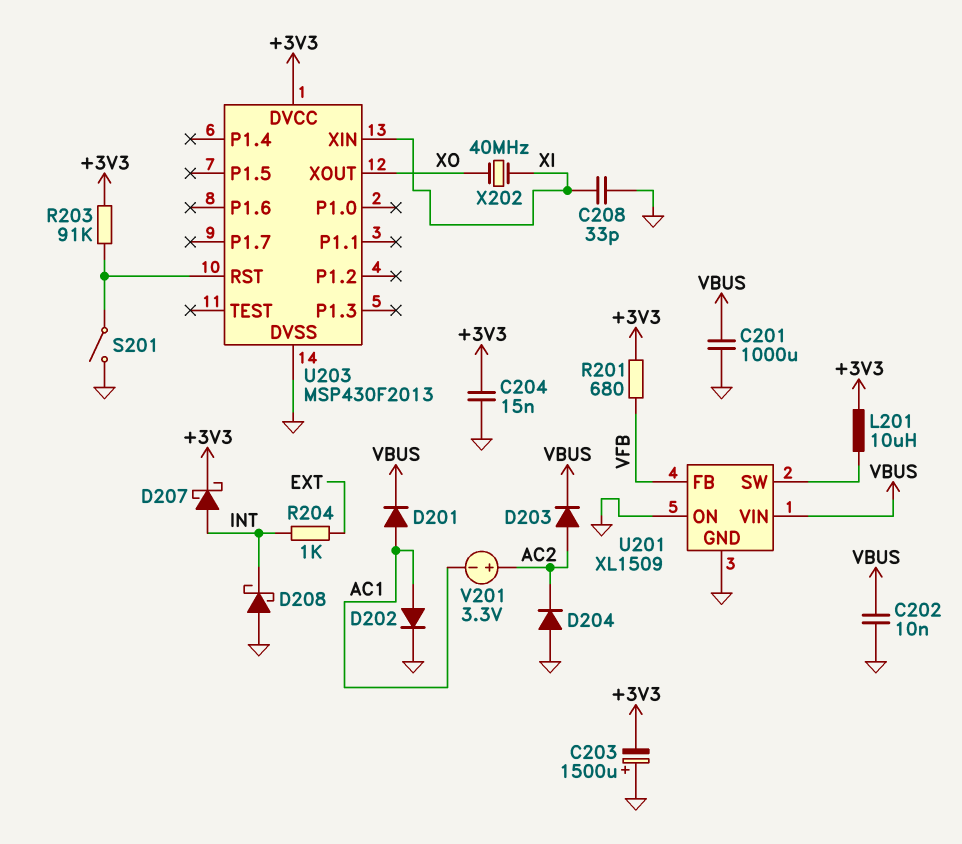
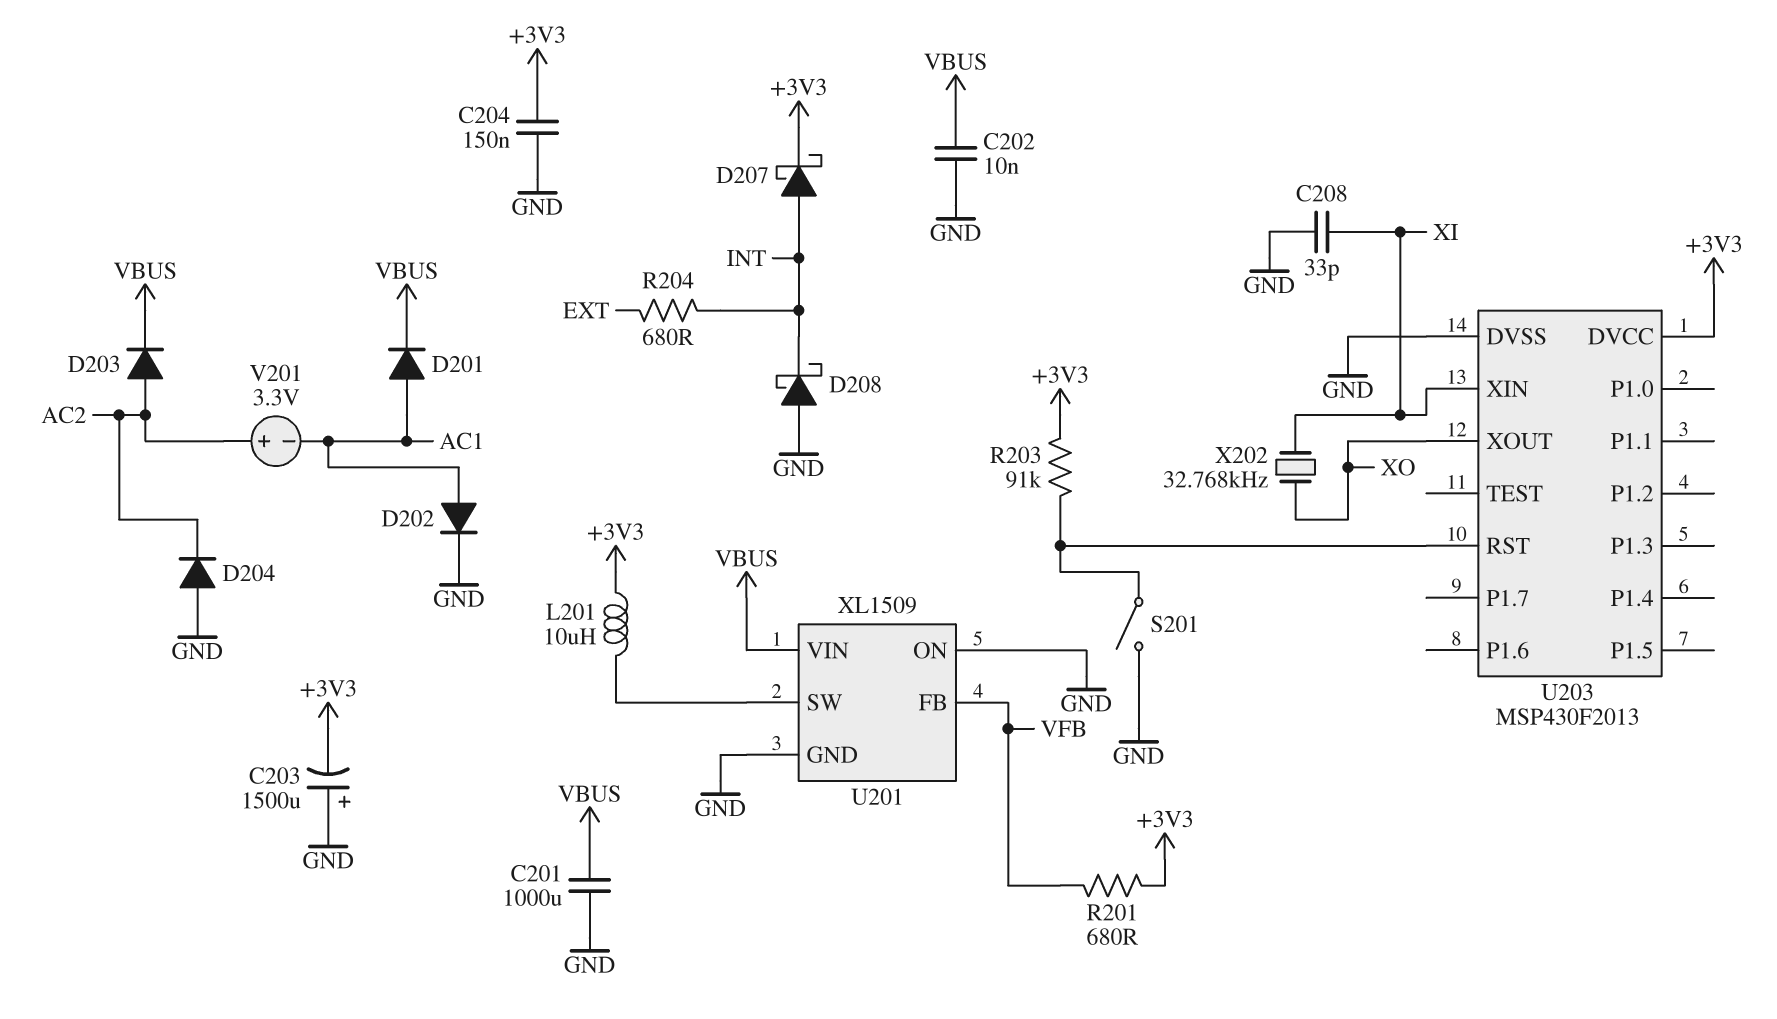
C204: 15nF (+3V3, GND) -> 150nF (+3V3, GND)
R204: 1k (EXT, INT) -> 680 (EXT, INT)
X202: 40MHz (XI, XO) -> 32.768kHz (XI, XO)

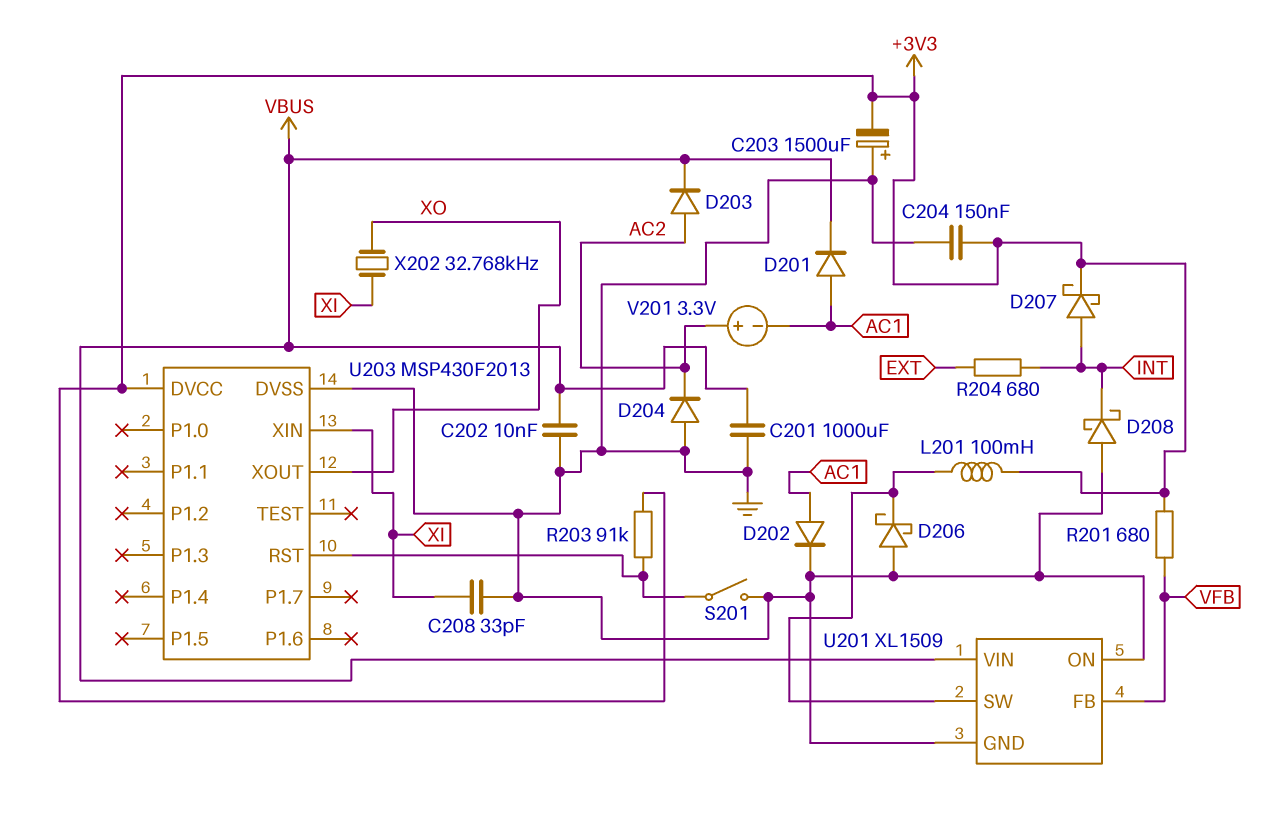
D206: none -> schottky (A GND, K U201/SW)
L201: 10uH (+3V3, U201/SW) -> 100mH (+3V3, U201/SW)

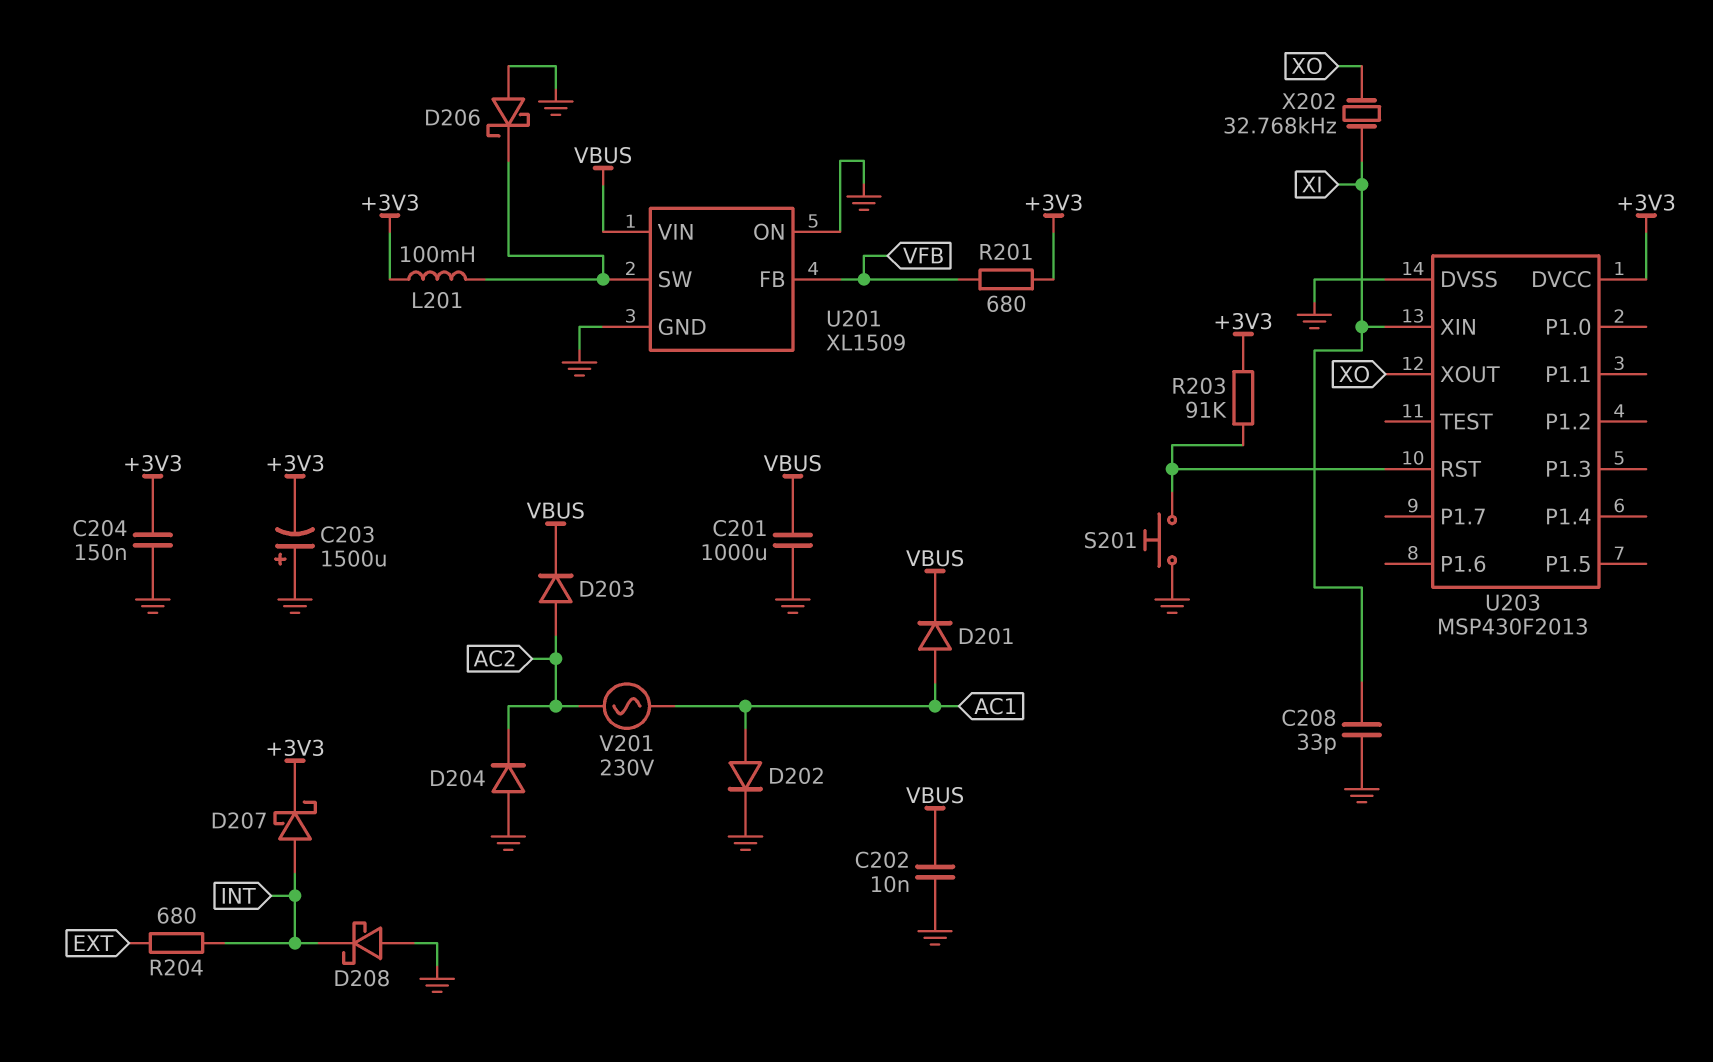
S201: switch (GND, U203/RST) -> button (GND, U203/RST)
V201: 3.3V (plus AC2, minus AC1) -> AC 230V (AC1, AC2)

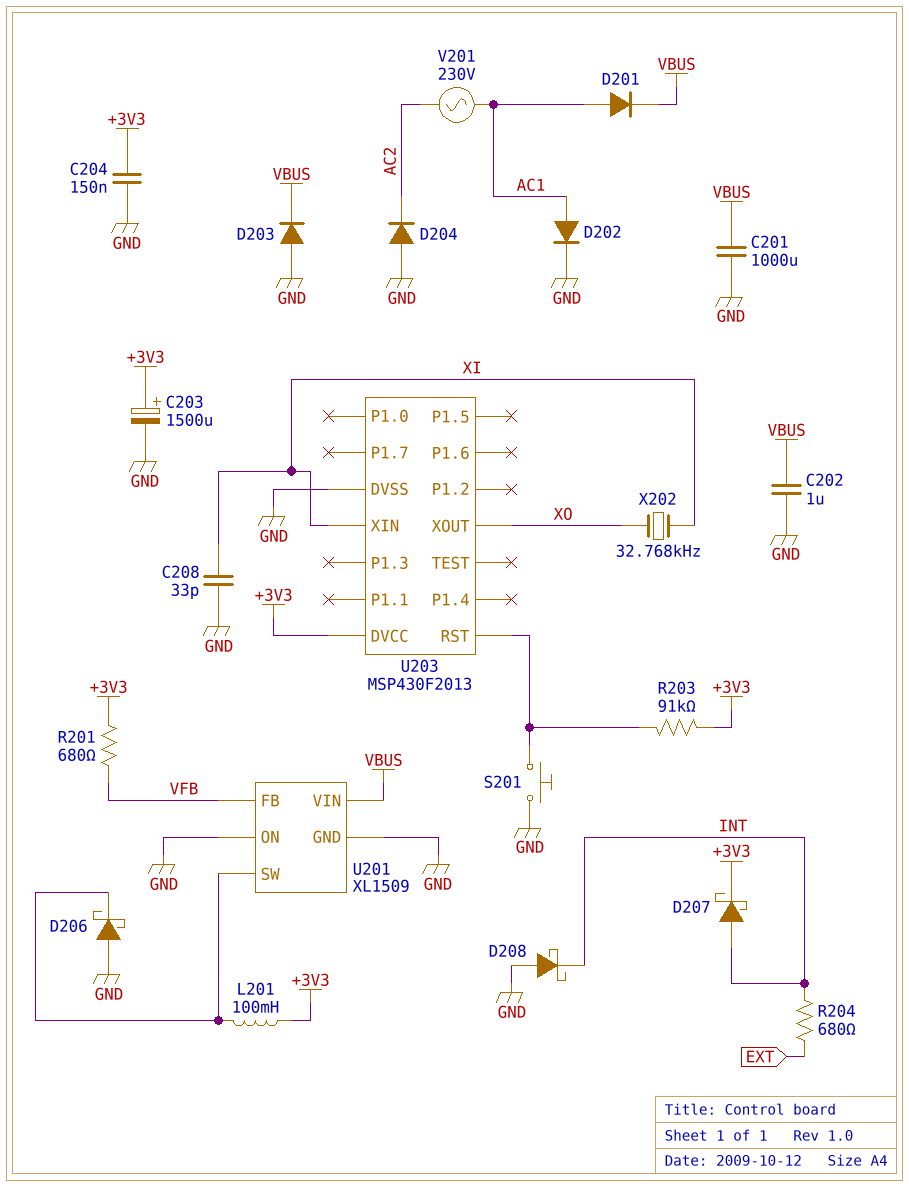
C202: 10nF (GND, VBUS) -> 1uF (GND, VBUS)
C203: 1500uF (plus GND, minus +3V3) -> 1500uF (plus +3V3, minus GND)
D203: diode (A AC2, K VBUS) -> diode (A GND, K VBUS)

